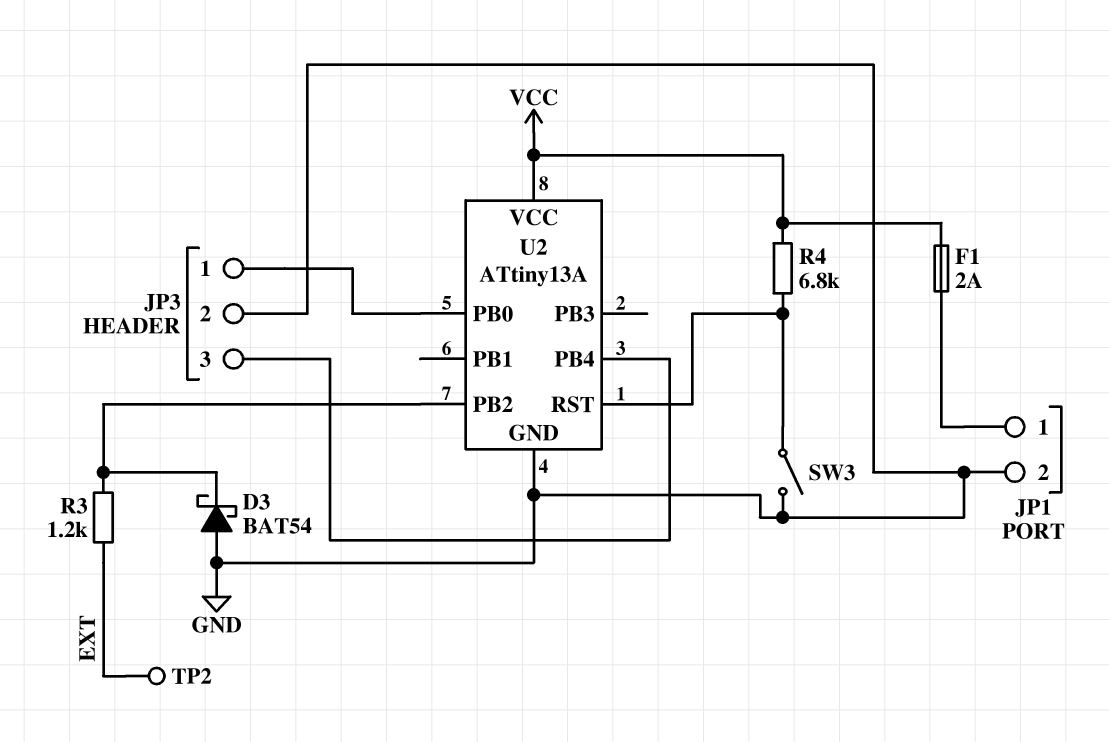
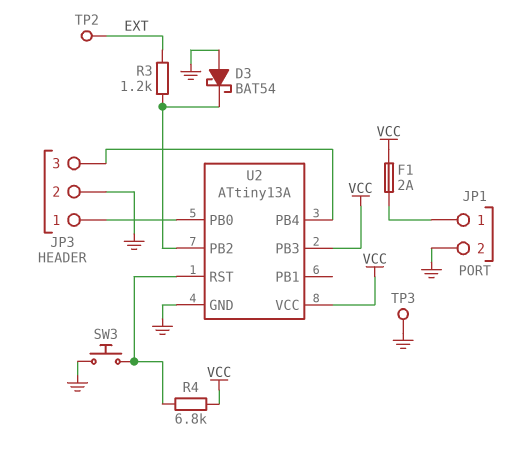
SW3: switch (GND, U2/RST) -> button (GND, U2/RST)
TP3: none -> test point (GND)
U2 pin PB3: none -> VCC

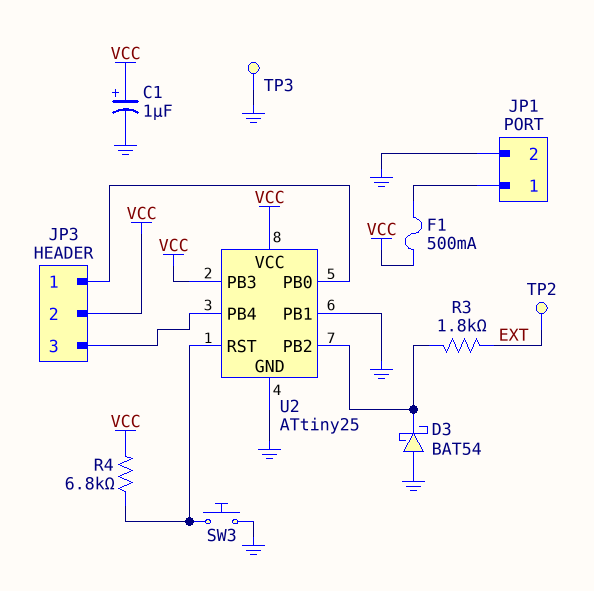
C1: none -> 1uF (plus VCC, minus GND)
F1: 2A (JP1/1, VCC) -> 500mA (JP1/1, VCC)
JP3 pin 2: GND -> VCC
R3: 1.2k (EXT, U2/PB2) -> 1.8k (EXT, U2/PB2)
U2: ATtiny13A -> ATtiny25
U2 pin PB1: none -> GND

